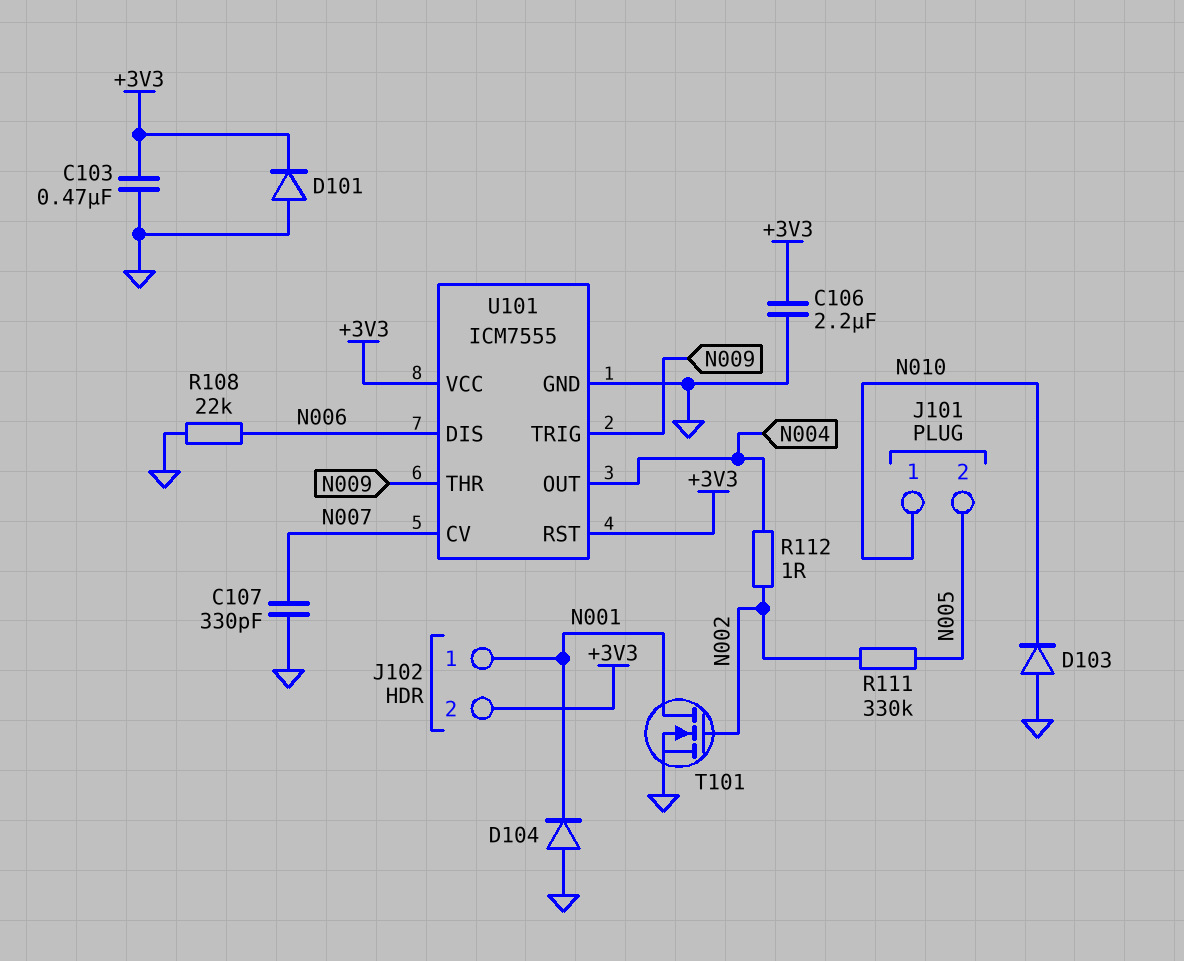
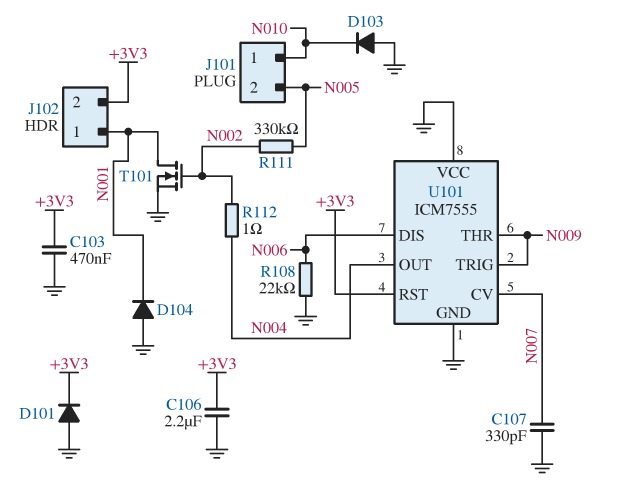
U101 pin VCC: +3V3 -> GND

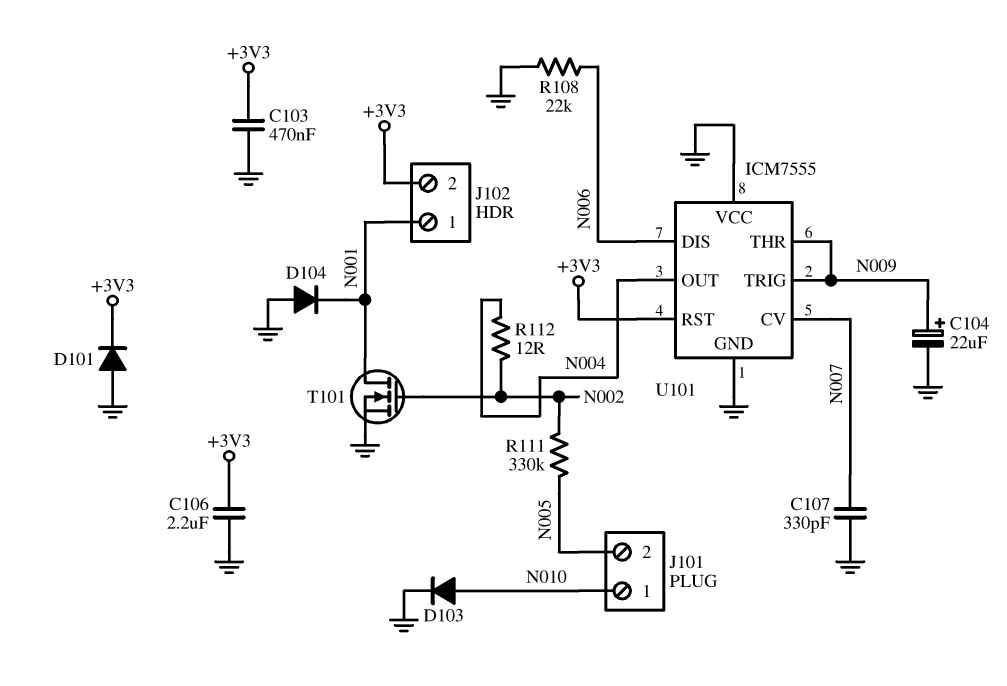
C104: none -> 22uF (plus N009, minus GND)
D103: diode (A GND, K N010) -> diode (A N010, K GND)
R112: 1 (N002, N004) -> 12 (N002, N004)

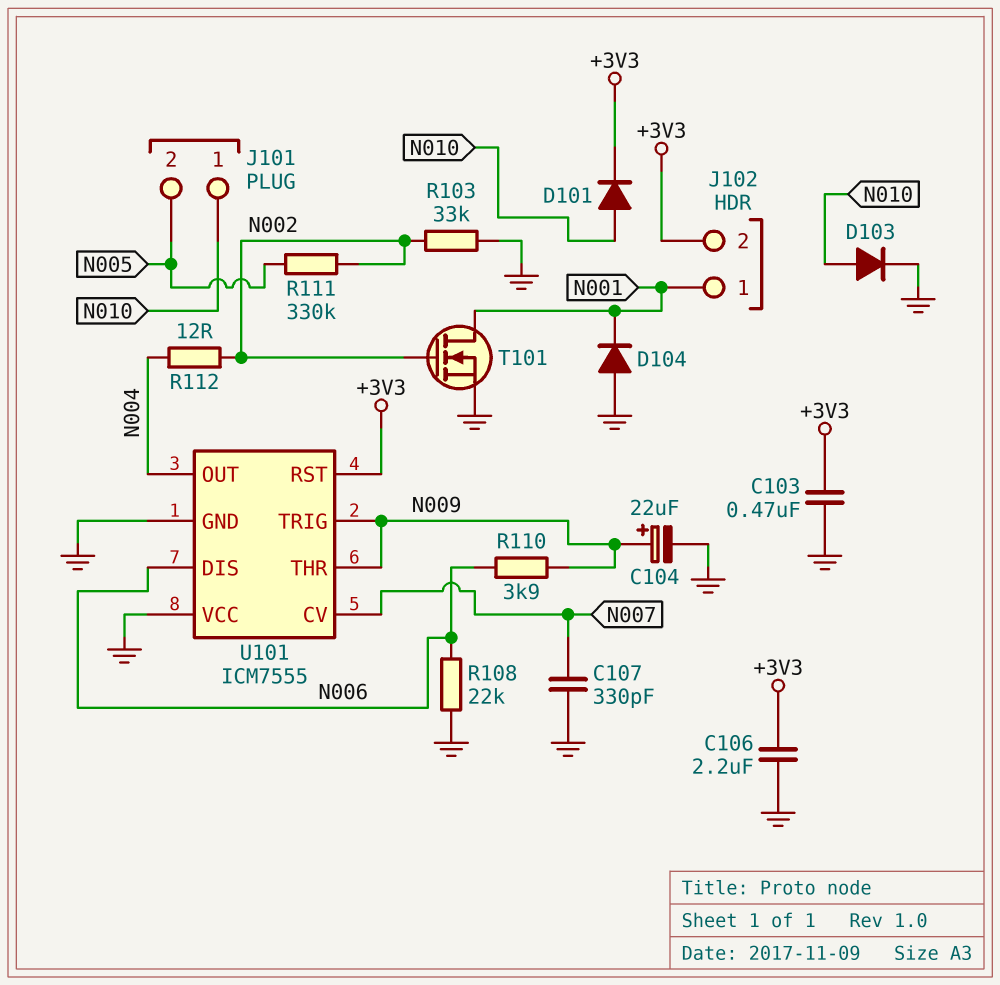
D101: diode (A GND, K +3V3) -> diode (A N010, K +3V3)
R103: none -> 33k (GND, N002)
R110: none -> 3.9k (N006, N009)

